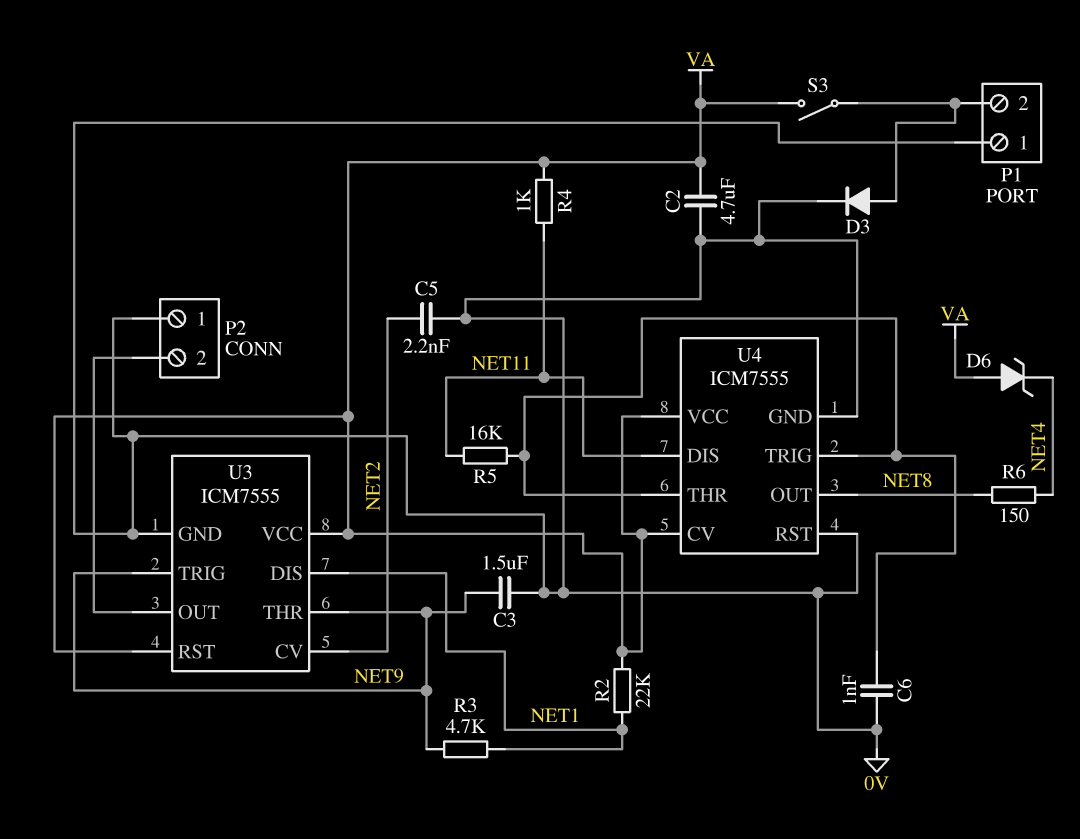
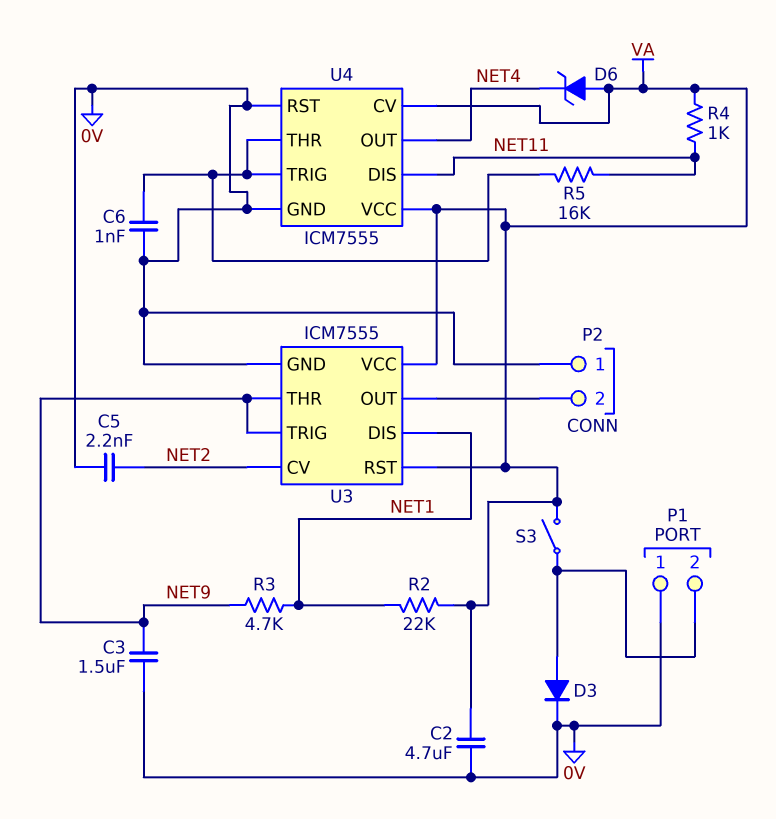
R6: 150 (NET4, NET8) -> none
U4 pin OUT: NET8 -> NET4

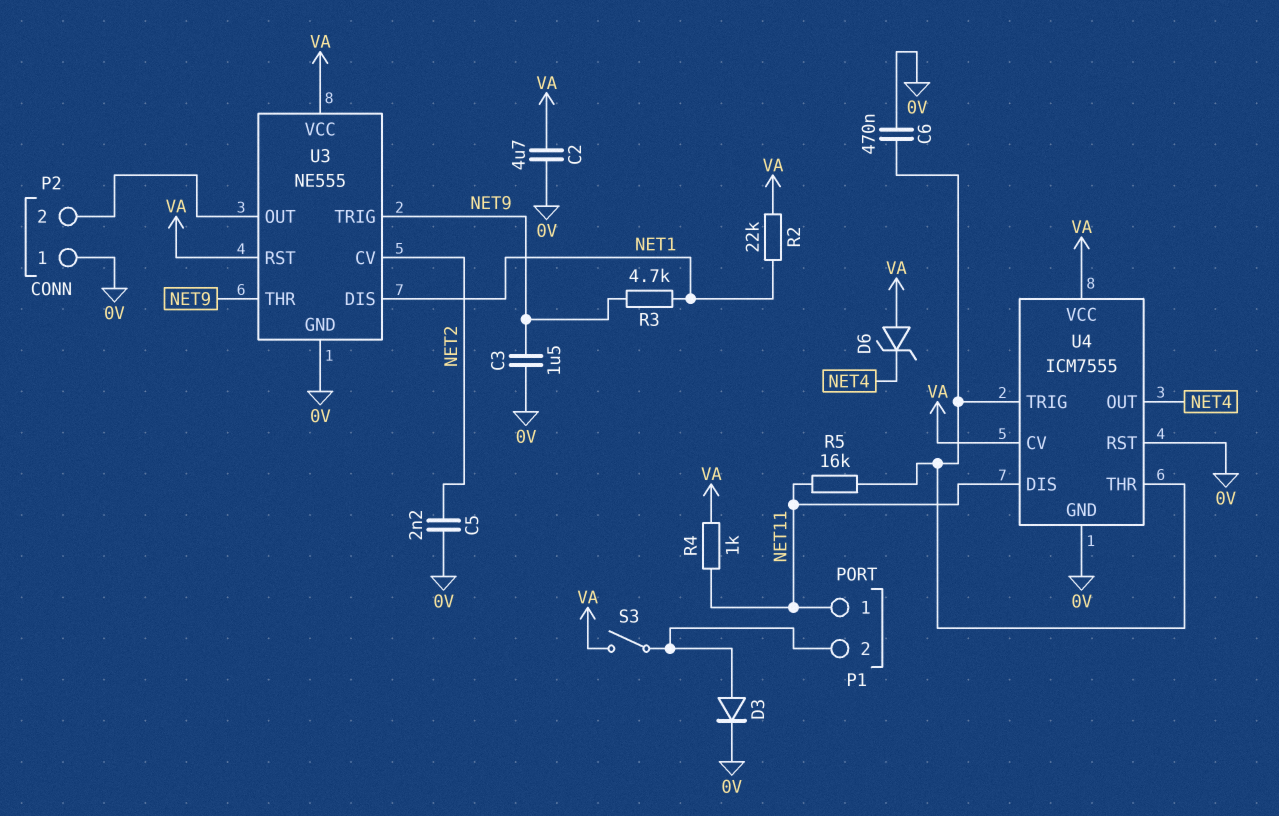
C6: 1nF (0V, U4/THR) -> 470nF (0V, U4/THR)
P1 pin 1: 0V -> NET11
U3: ICM7555 -> NE555

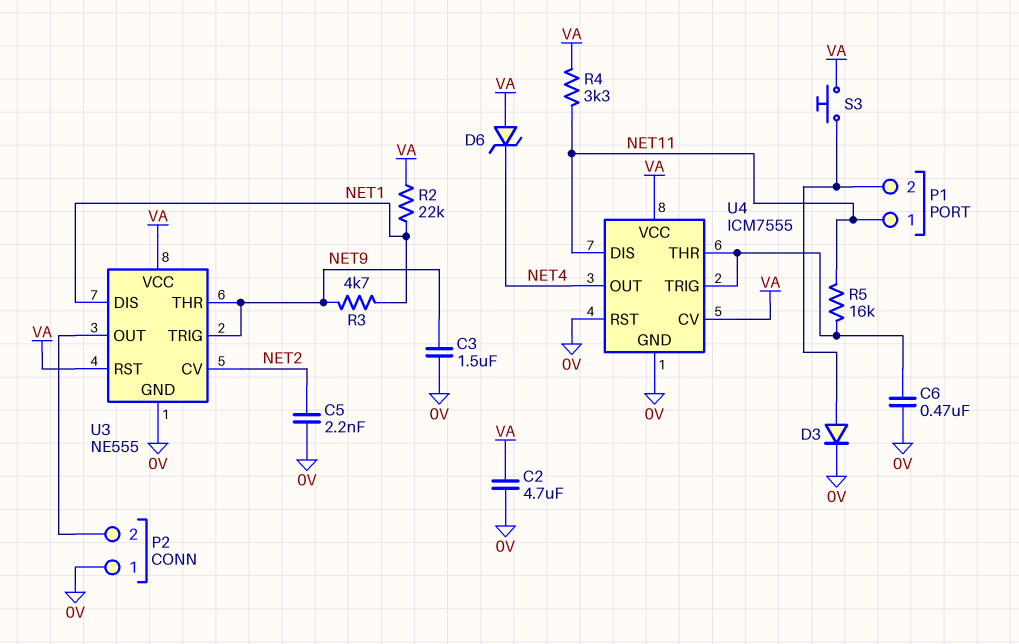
R4: 1k (NET11, VA) -> 3.3k (NET11, VA)
S3: switch (P1/2, VA) -> button (P1/2, VA)

